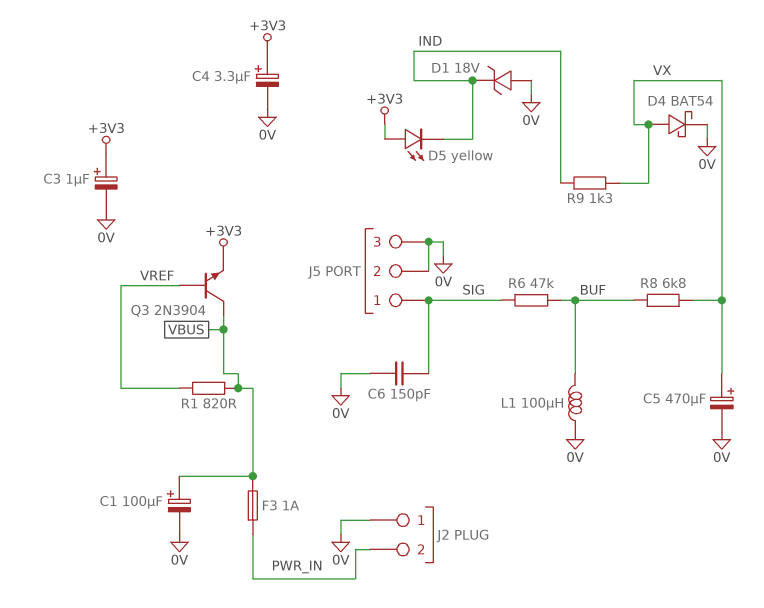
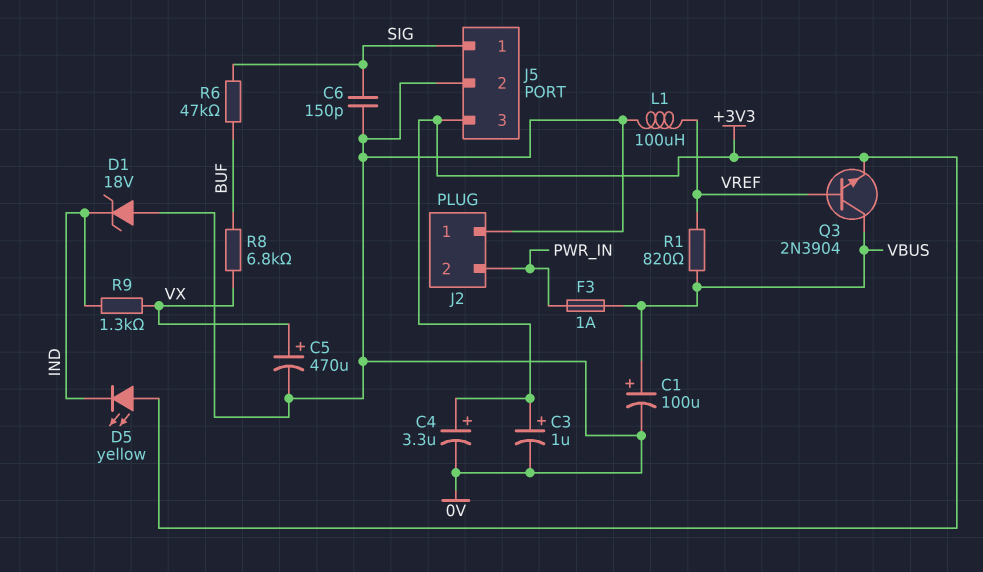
D4: schottky BAT54 (A VX, K 0V) -> none
J5 pin 3: 0V -> +3V3
L1: 100uH (0V, BUF) -> 100uH (0V, VREF)

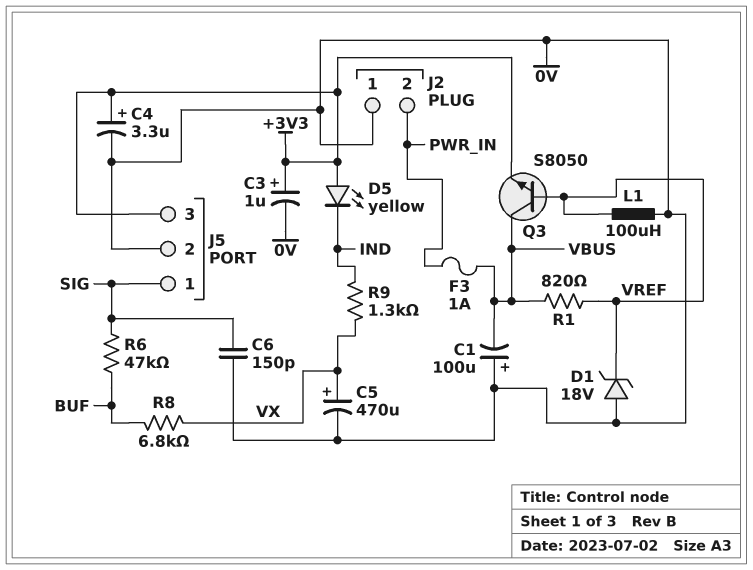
C1: 100uF (plus VBUS, minus 0V) -> 100uF (plus 0V, minus VBUS)
D1: zener 18V (A 0V, K IND) -> zener 18V (A 0V, K VREF)
Q3: NPN 2N3904 (B VREF, C VBUS, E +3V3) -> NPN S8050 (B VREF, C VBUS, E +3V3)

